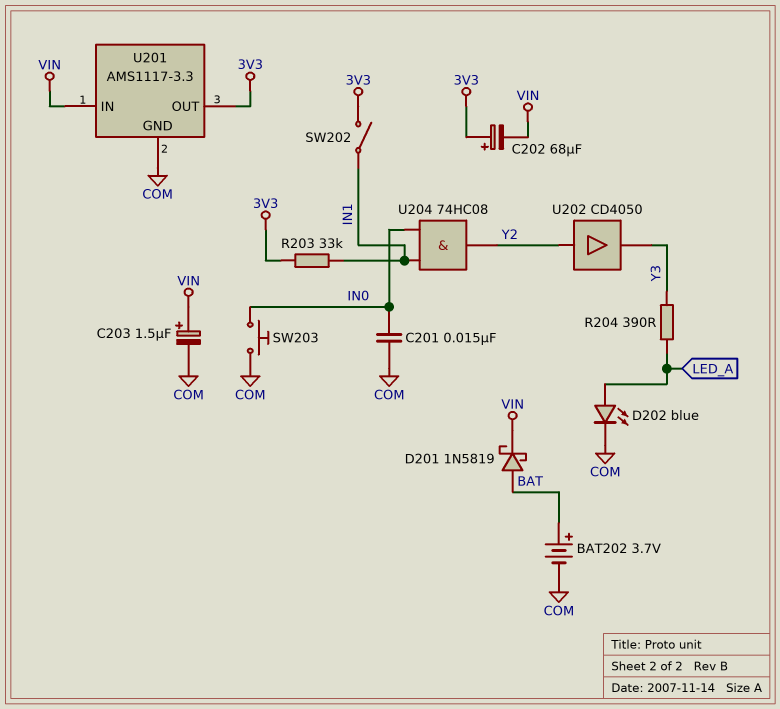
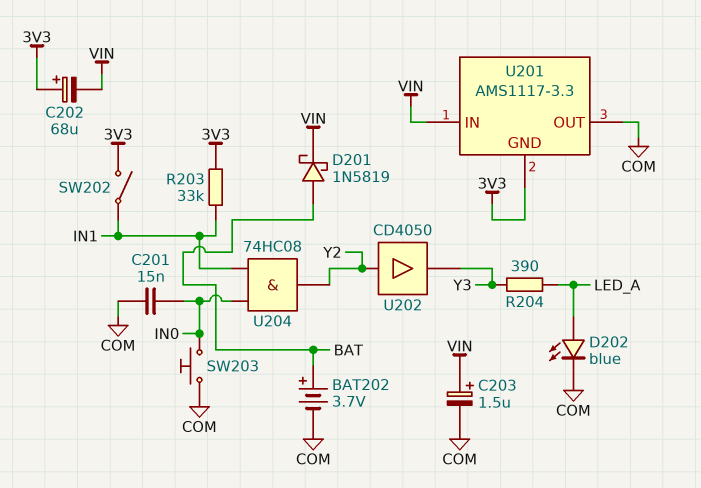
U201 pin GND: COM -> 3V3
U201 pin OUT: 3V3 -> COM

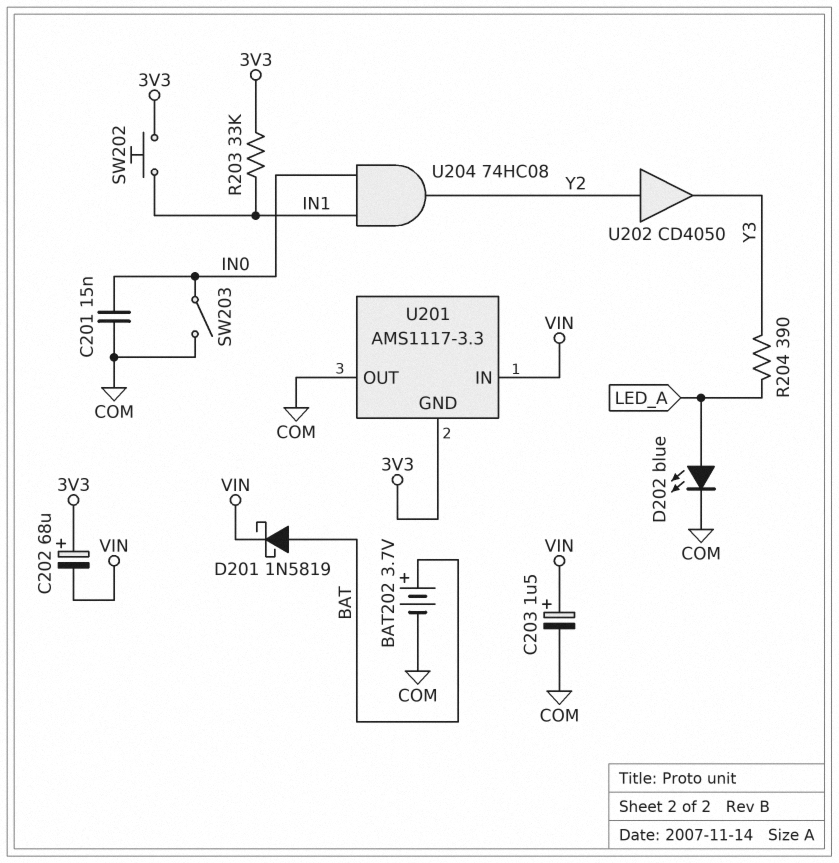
SW202: switch (3V3, IN1) -> button (3V3, IN1)
SW203: button (COM, IN0) -> switch (COM, IN0)

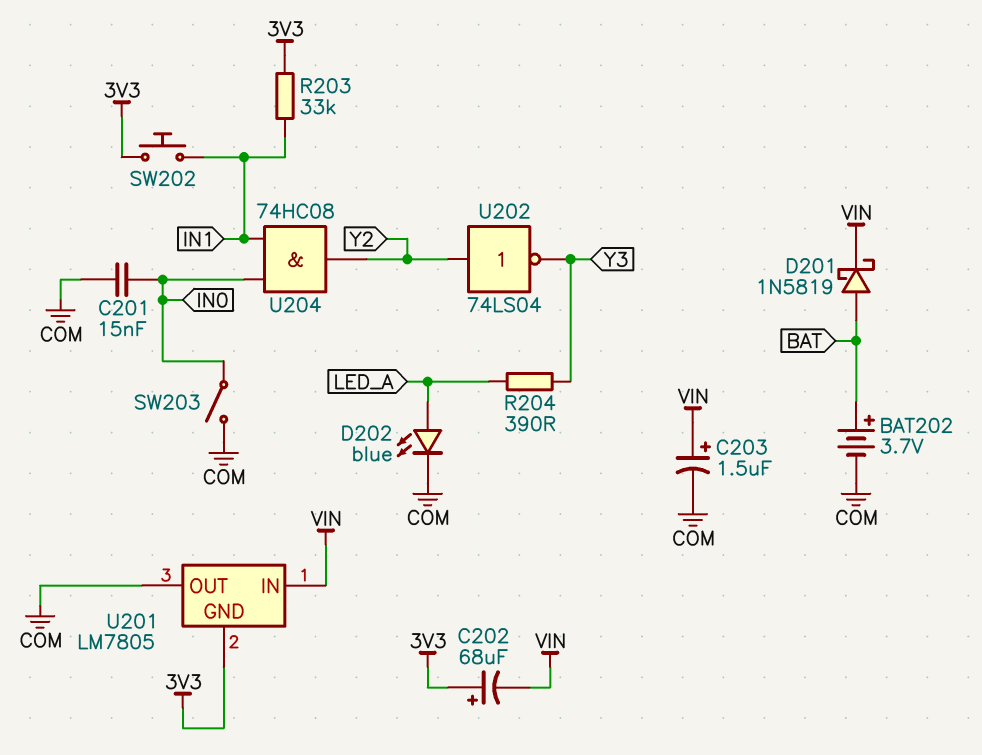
U201: AMS1117-3.3 -> LM7805
U202: buffer CD4050 (in Y2, out Y3) -> NOT 74LS04 (in Y2, out Y3)

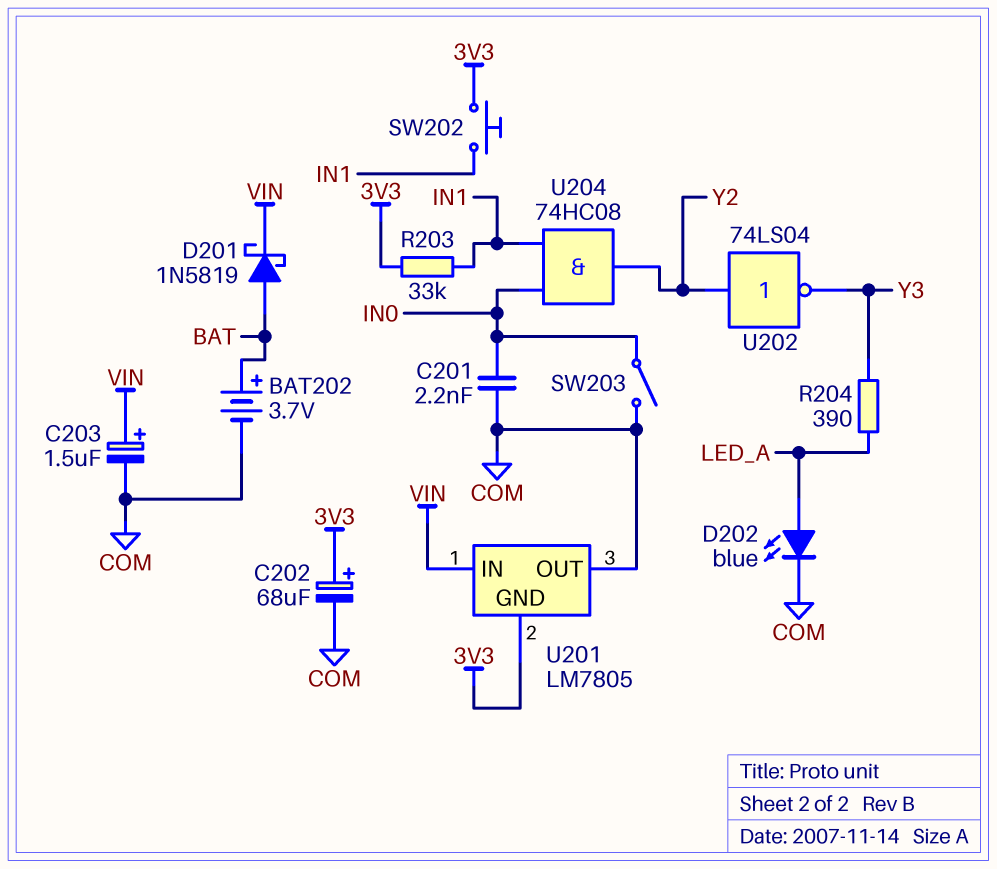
C201: 15nF (COM, IN0) -> 2.2nF (COM, IN0)
C202: 68uF (plus 3V3, minus VIN) -> 68uF (plus 3V3, minus COM)

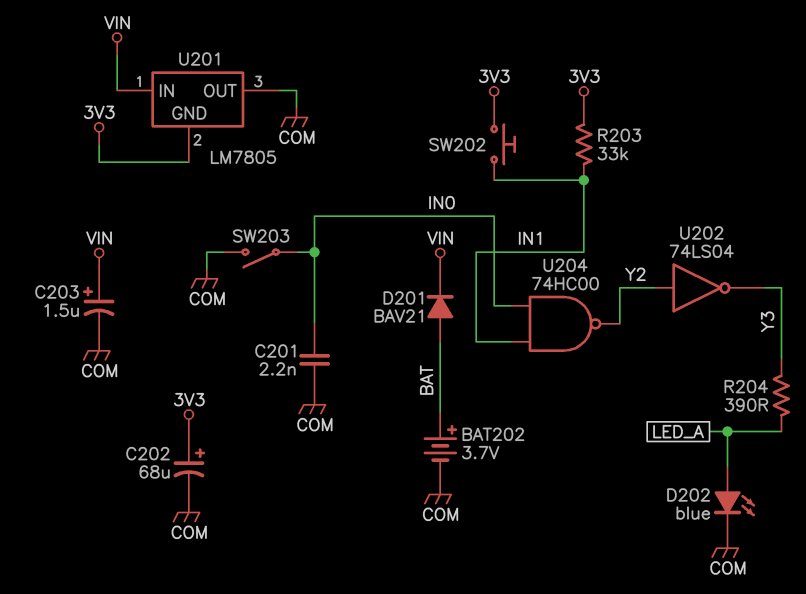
D201: schottky 1N5819 (A BAT, K VIN) -> diode BAV21 (A BAT, K VIN)
U204: AND 74HC08 (in IN0, in IN1, out Y2) -> NAND 74HC00 (in IN0, in IN1, out Y2)

